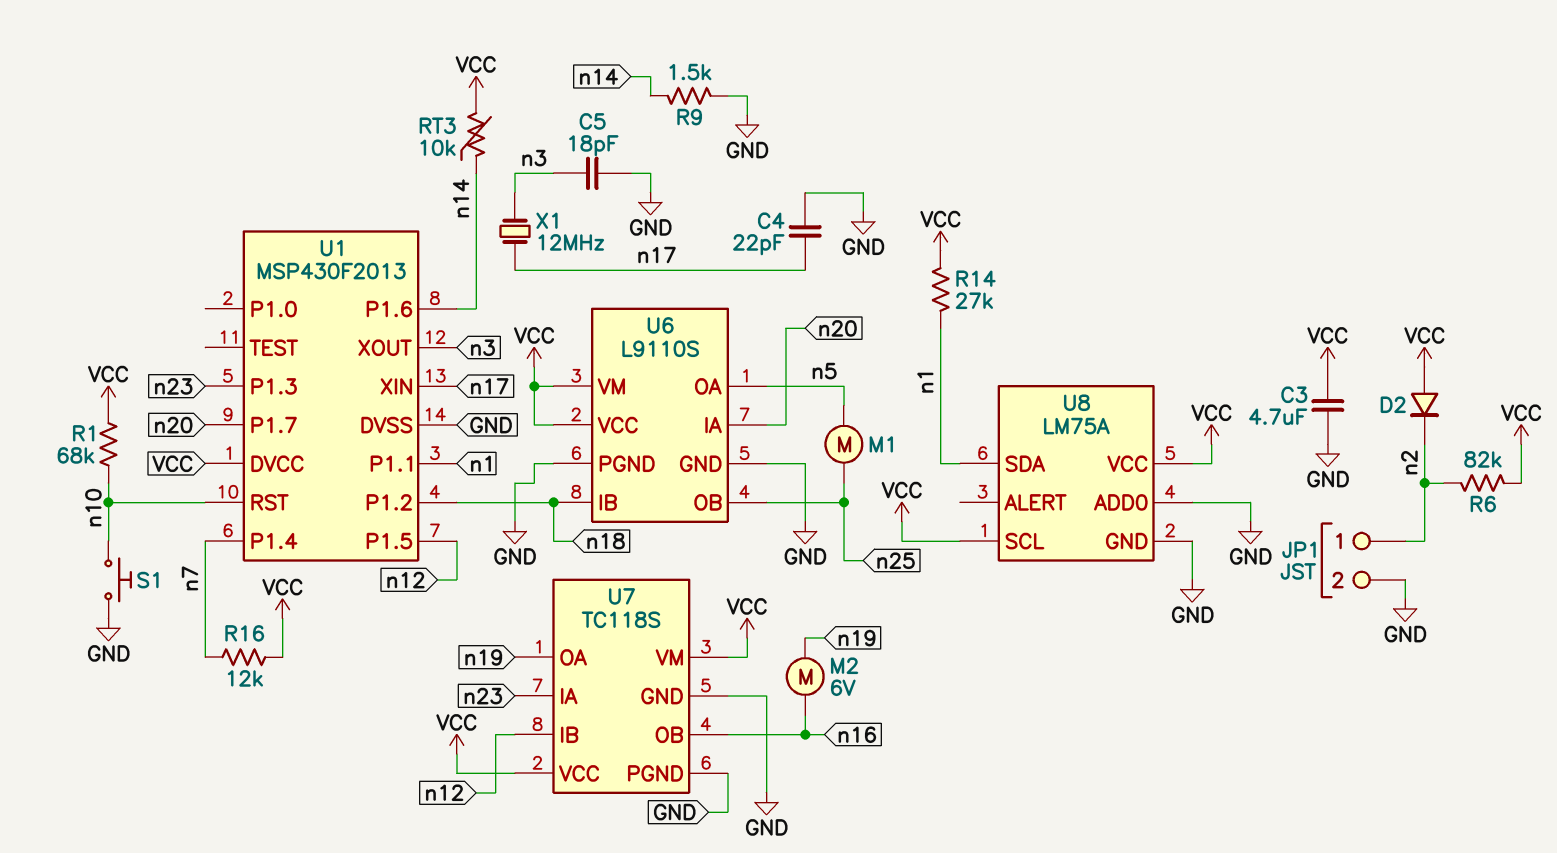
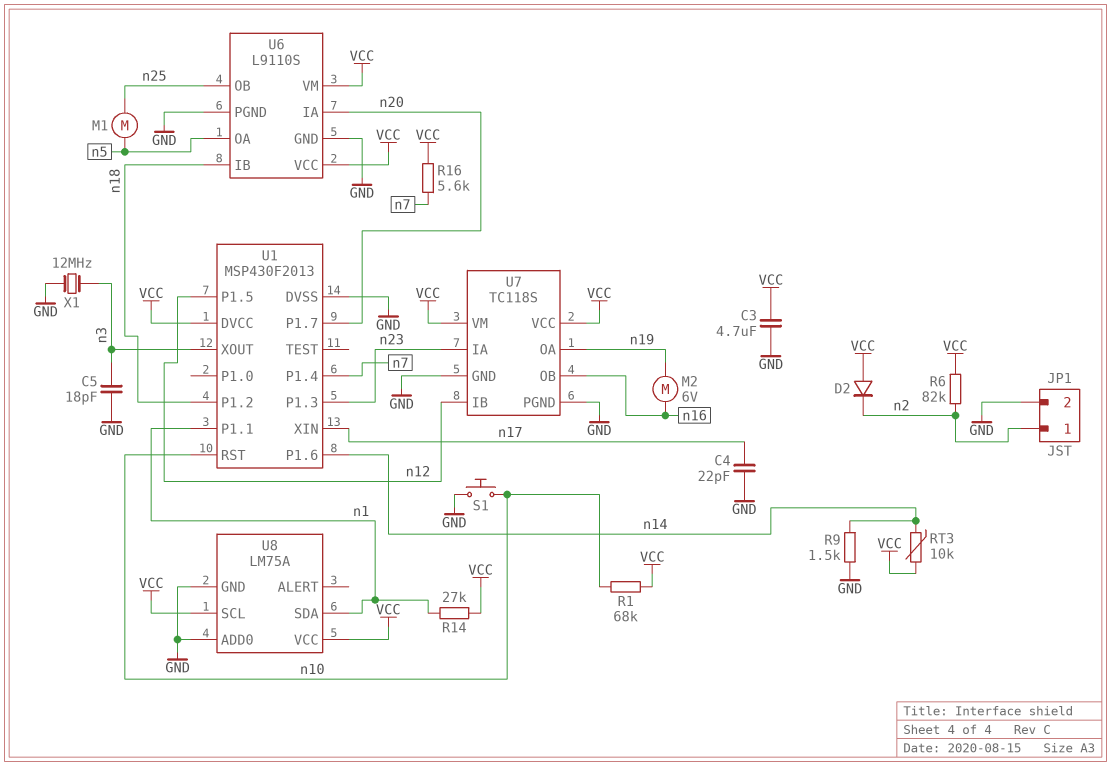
R16: 12k (VCC, n7) -> 5.6k (VCC, n7)
X1: 12MHz (n3, n17) -> 12MHz (GND, n3)

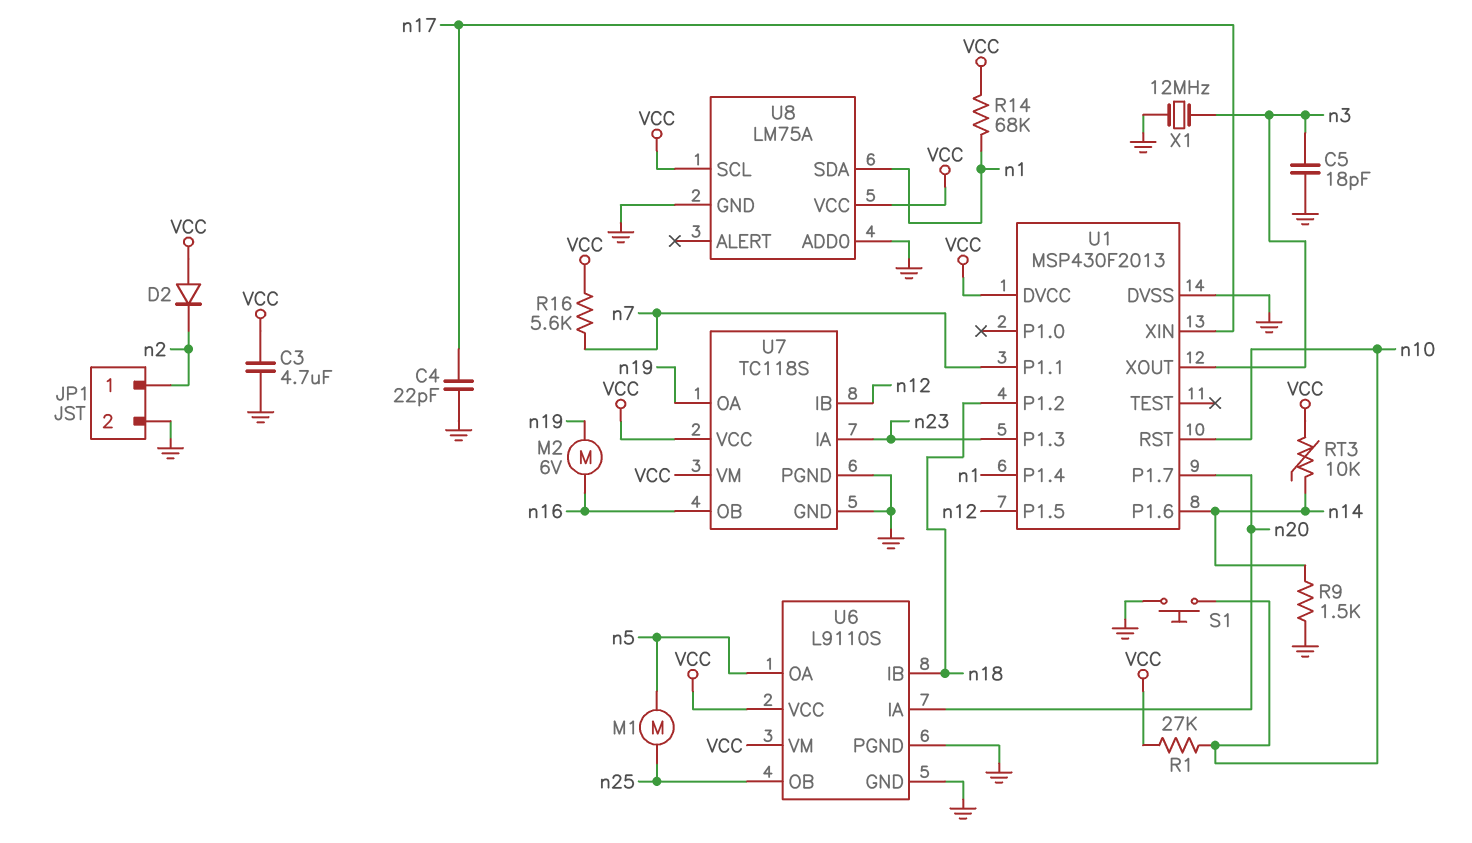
R1: 68k (VCC, n10) -> 27k (VCC, n10)
R6: 82k (VCC, n2) -> none
R14: 27k (VCC, n1) -> 68k (VCC, n1)
U1 pin P1.1: n1 -> n7
U1 pin P1.4: n7 -> n1

